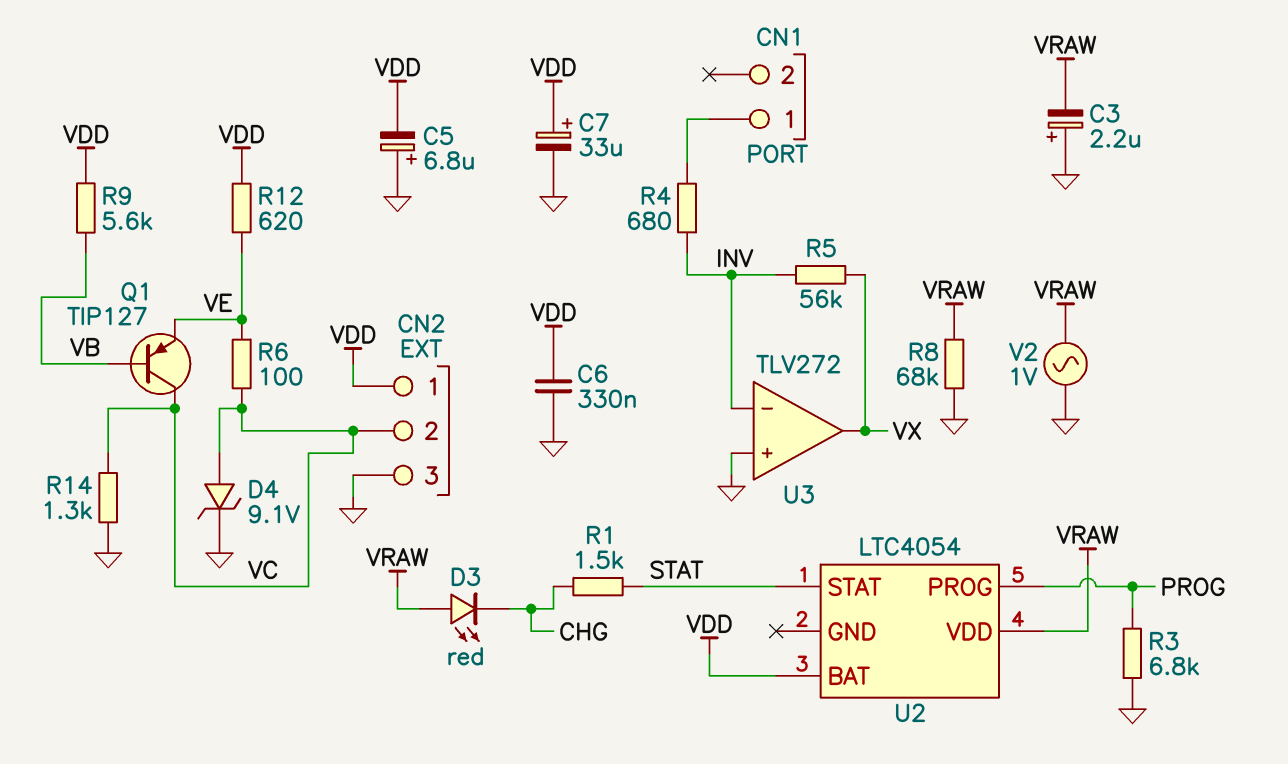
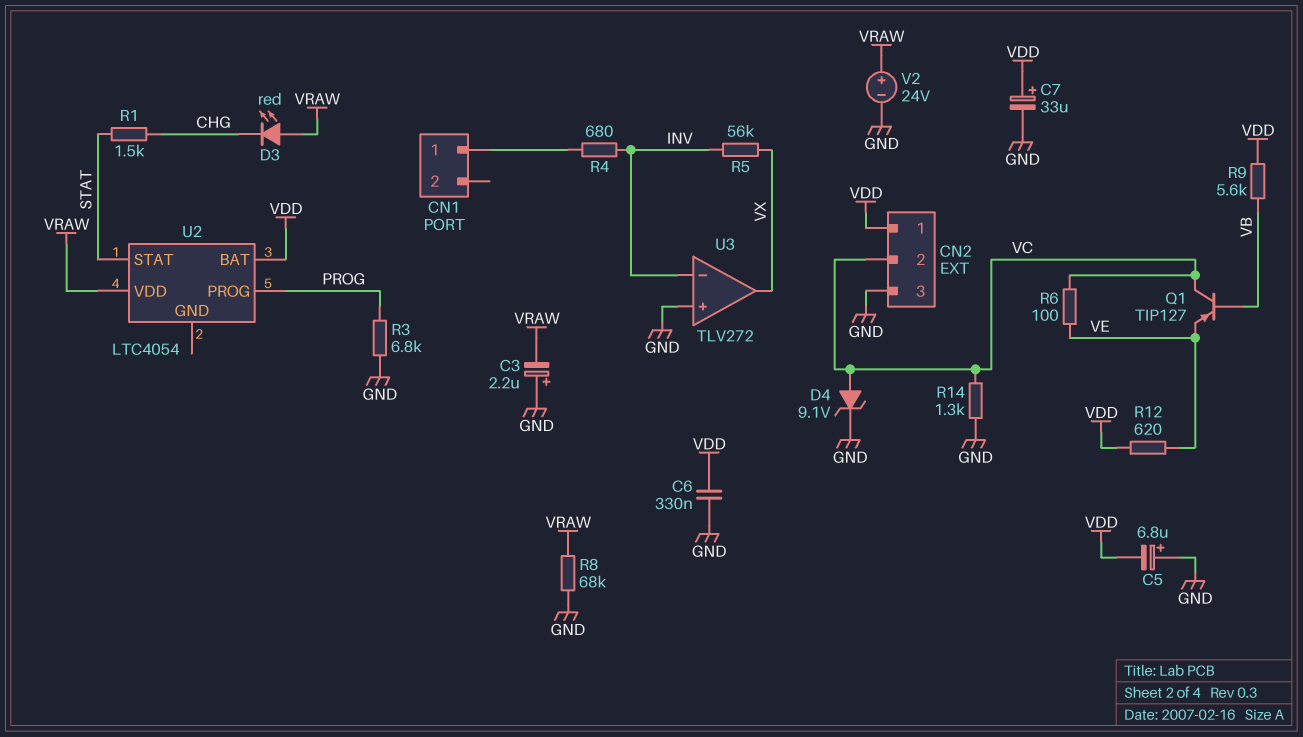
V2: AC 1V (GND, VRAW) -> 24V (plus VRAW, minus GND)

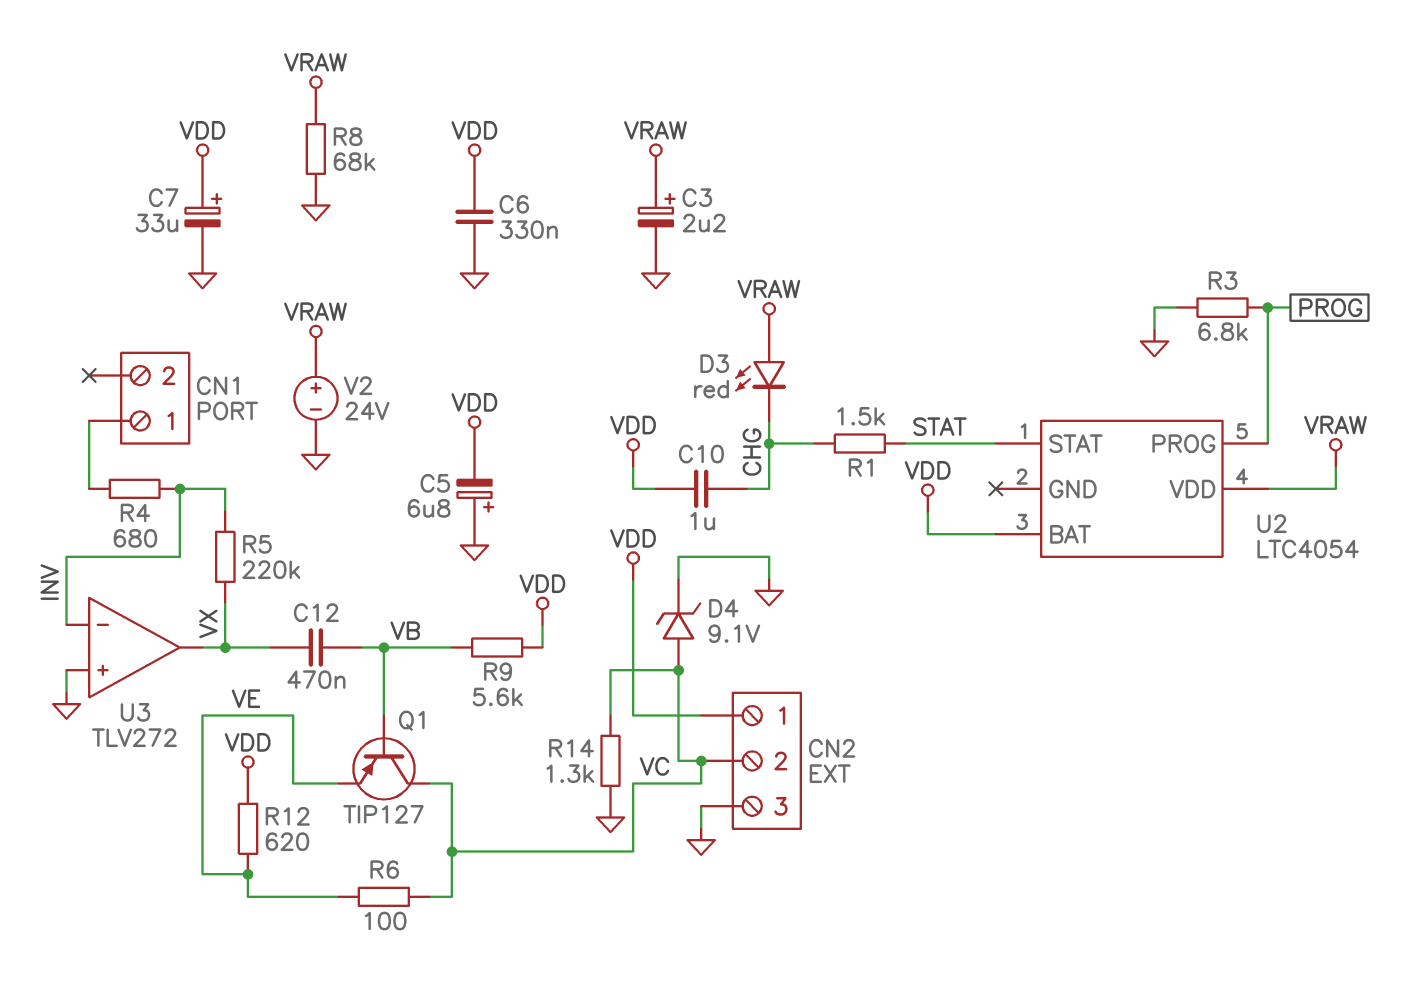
C3: 2.2uF (plus GND, minus VRAW) -> 2.2uF (plus VRAW, minus GND)
C10: none -> 1uF (CHG, VDD)
C12: none -> 470nF (VB, VX)
R5: 56k (INV, VX) -> 220k (INV, VX)

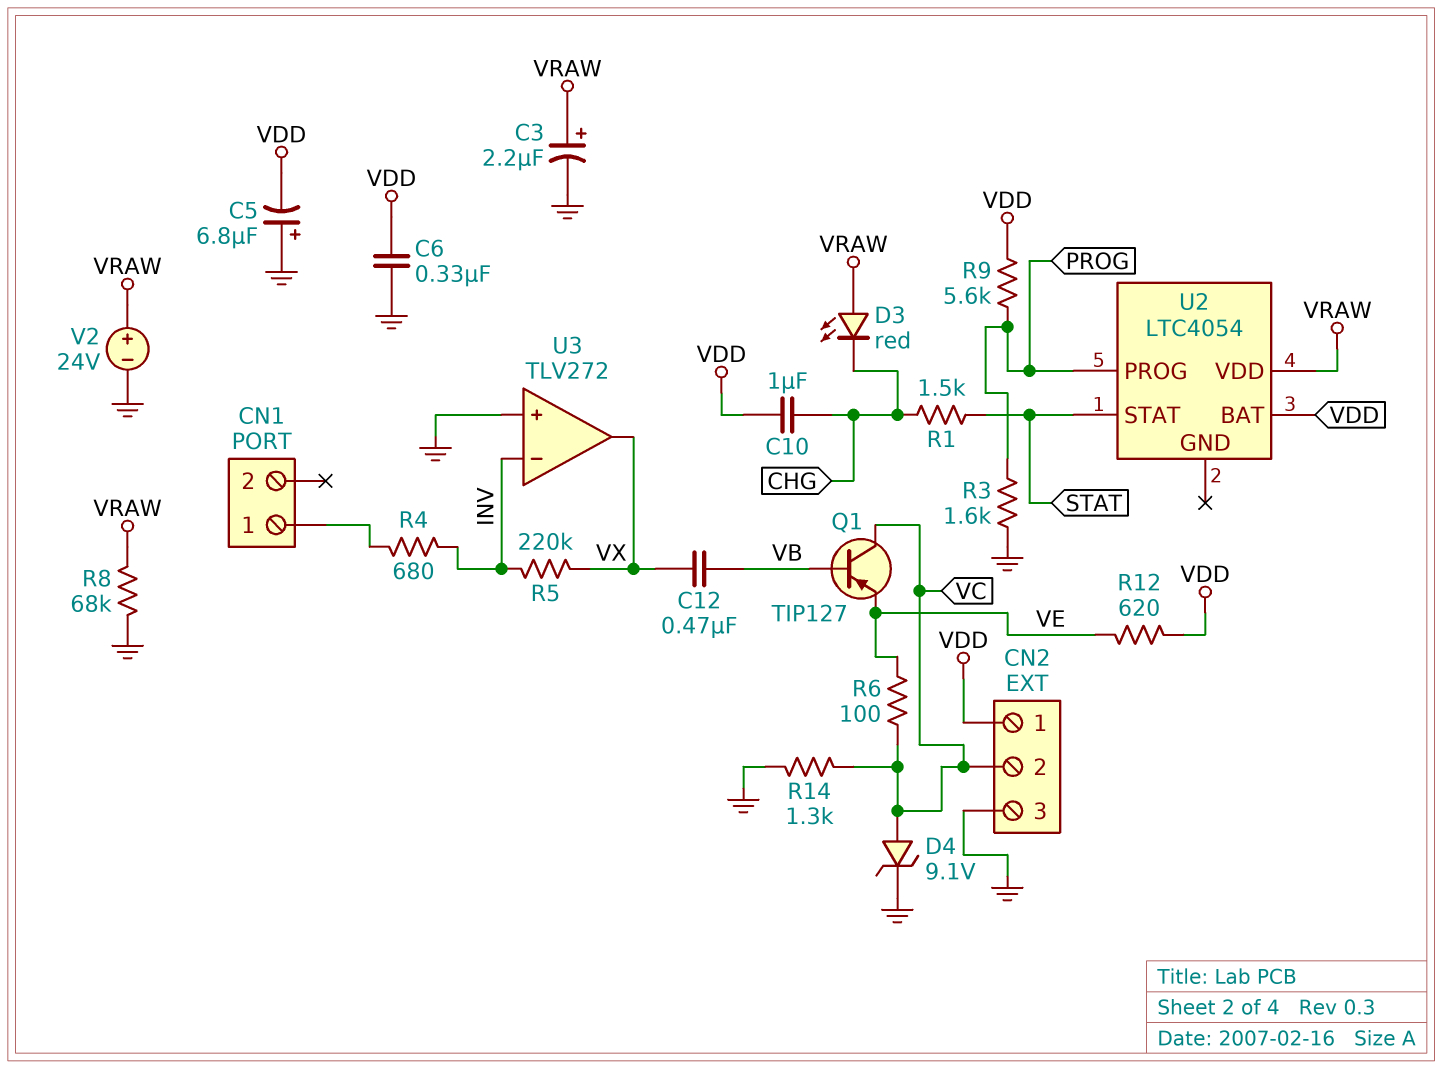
C7: 33uF (plus VDD, minus GND) -> none
R3: 6.8k (GND, PROG) -> 1.6k (GND, PROG)
R9: 5.6k (VB, VDD) -> 5.6k (PROG, VDD)

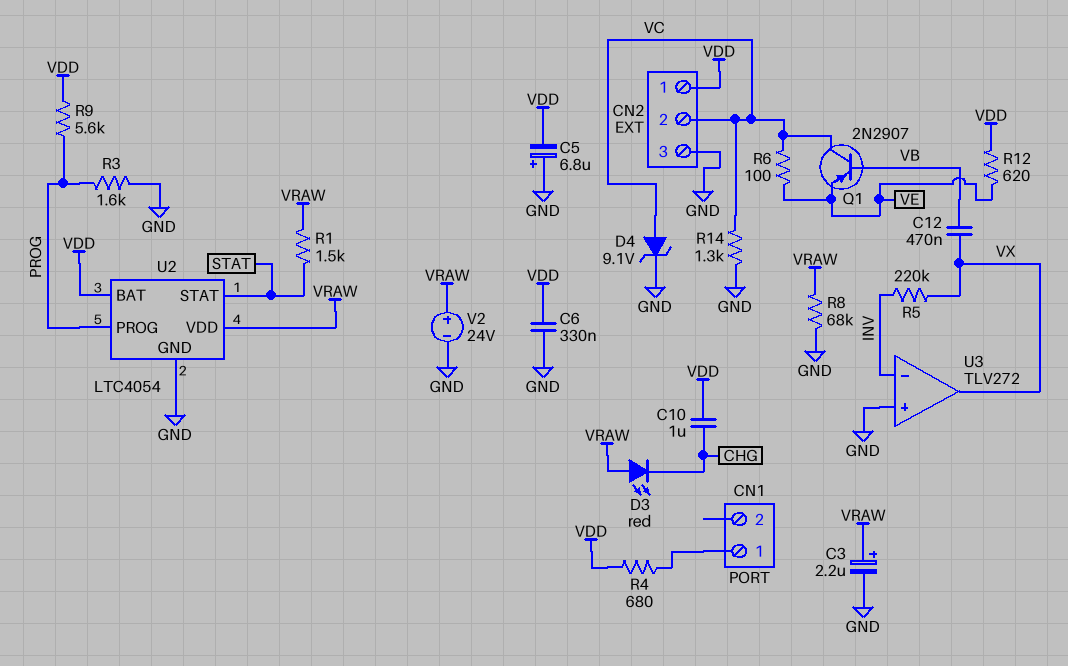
Q1: PNP TIP127 (B VB, C VC, E VE) -> PNP 2N2907 (B VB, C VC, E VE)
R1: 1.5k (CHG, STAT) -> 1.5k (STAT, VRAW)
R4: 680 (CN1/1, INV) -> 680 (CN1/1, VDD)
U2 pin GND: none -> GND

